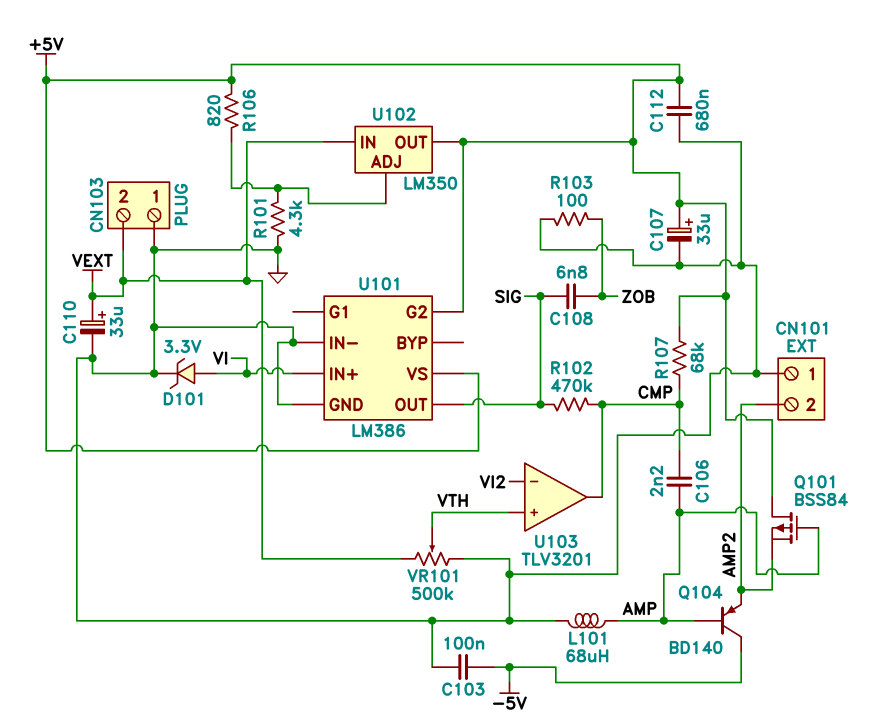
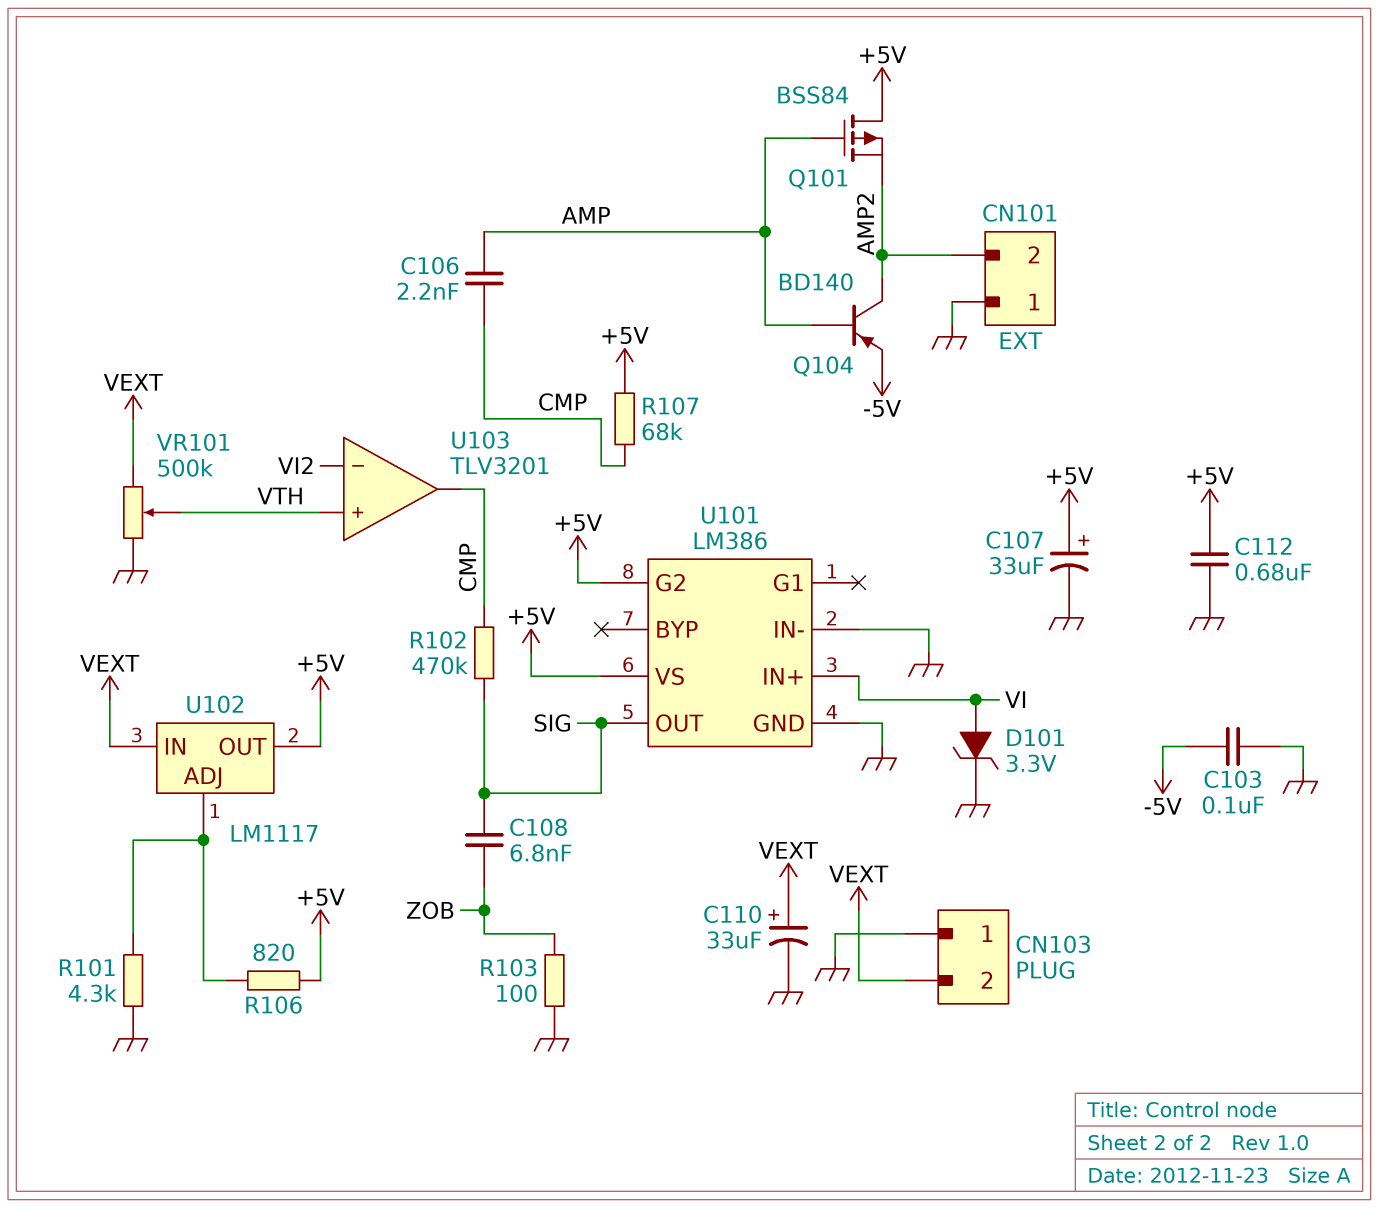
L101: 68uH (AMP, GND) -> none
Q104: PNP BD140 (B AMP, C -5V, E AMP2) -> PNP BD140 (B AMP, C AMP2, E -5V)
U102: LM350 -> LM1117

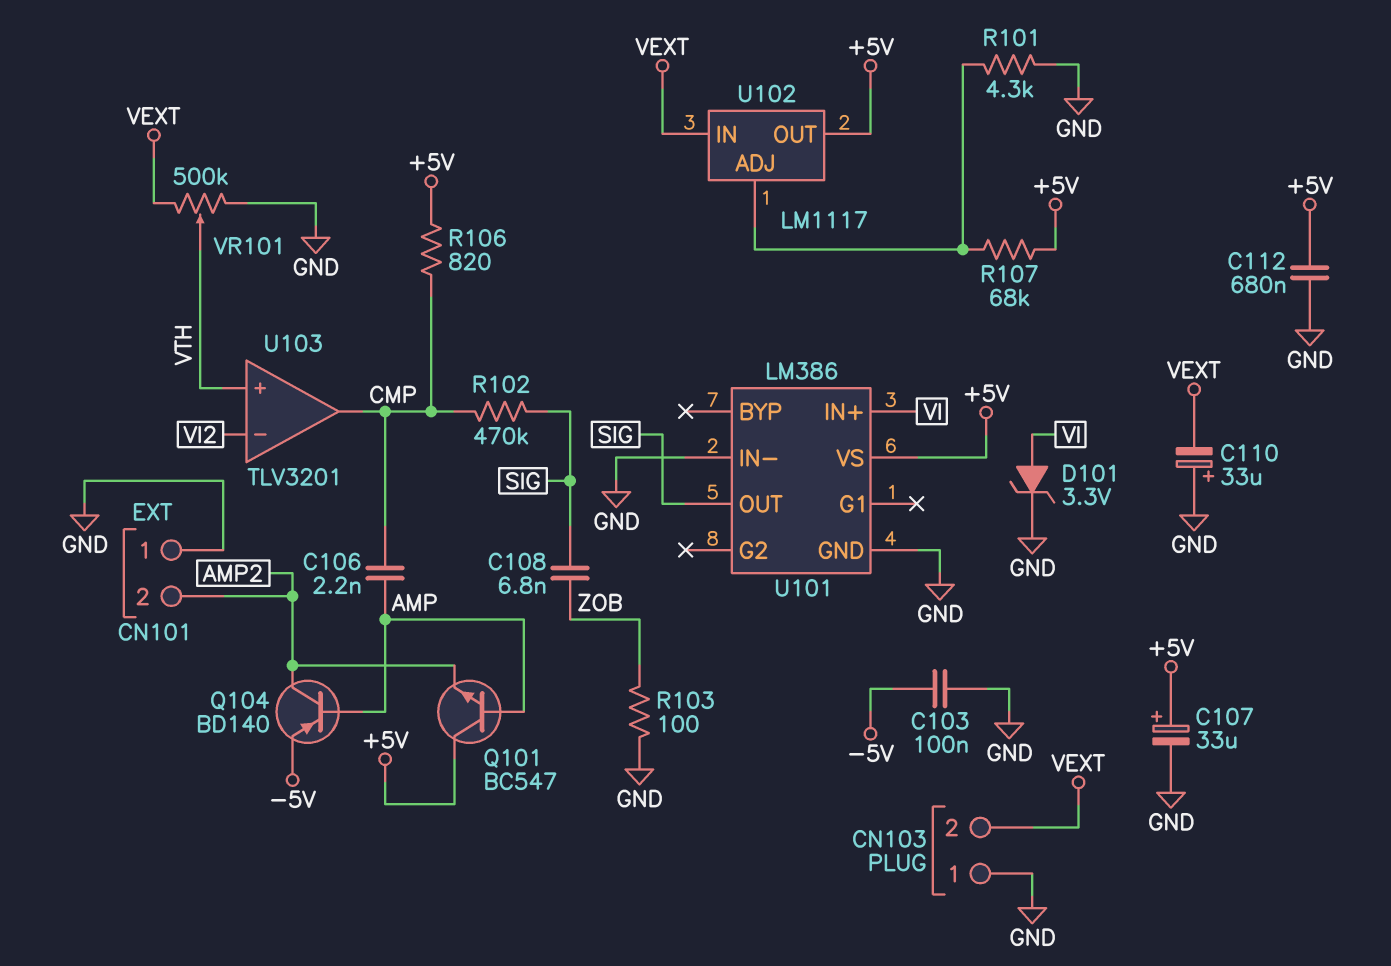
C110: 33uF (plus VEXT, minus GND) -> 33uF (plus GND, minus VEXT)
Q101: PMOS BSS84 (G AMP, D +5V, S AMP2) -> NPN BC547 (B AMP, C +5V, E AMP2)
R106: 820 (+5V, U102/ADJ) -> 820 (+5V, CMP)
R107: 68k (+5V, CMP) -> 68k (+5V, U102/ADJ)
U101 pin G2: +5V -> none

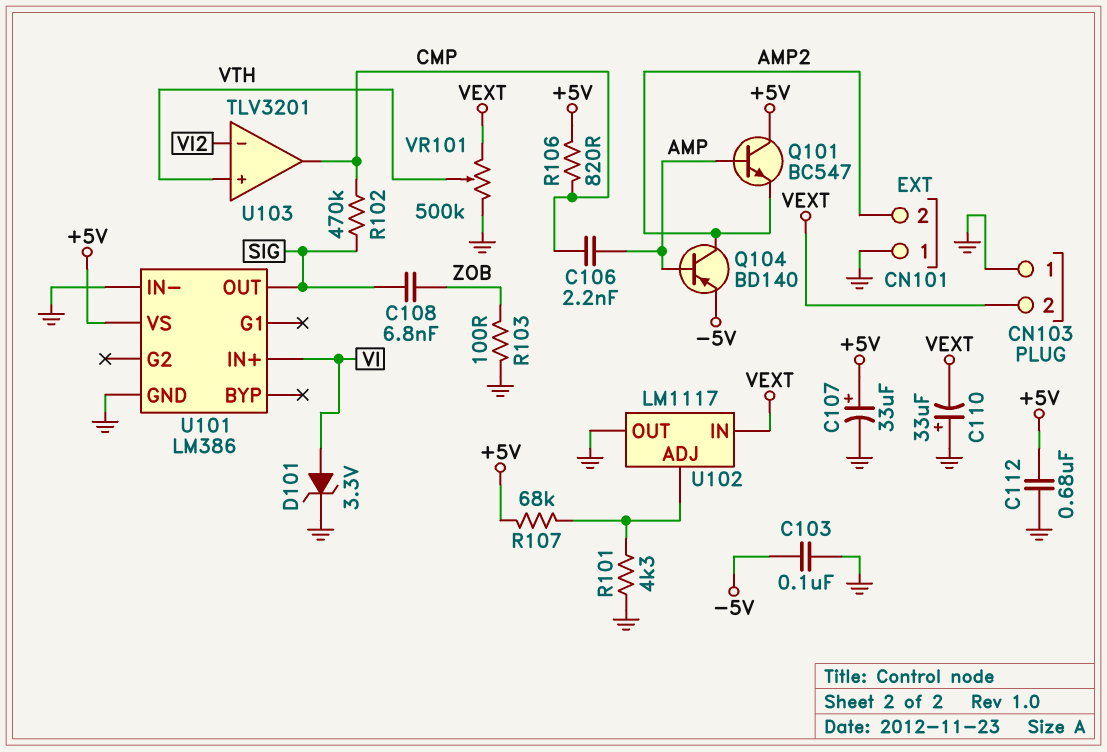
U102 pin OUT: +5V -> GND

